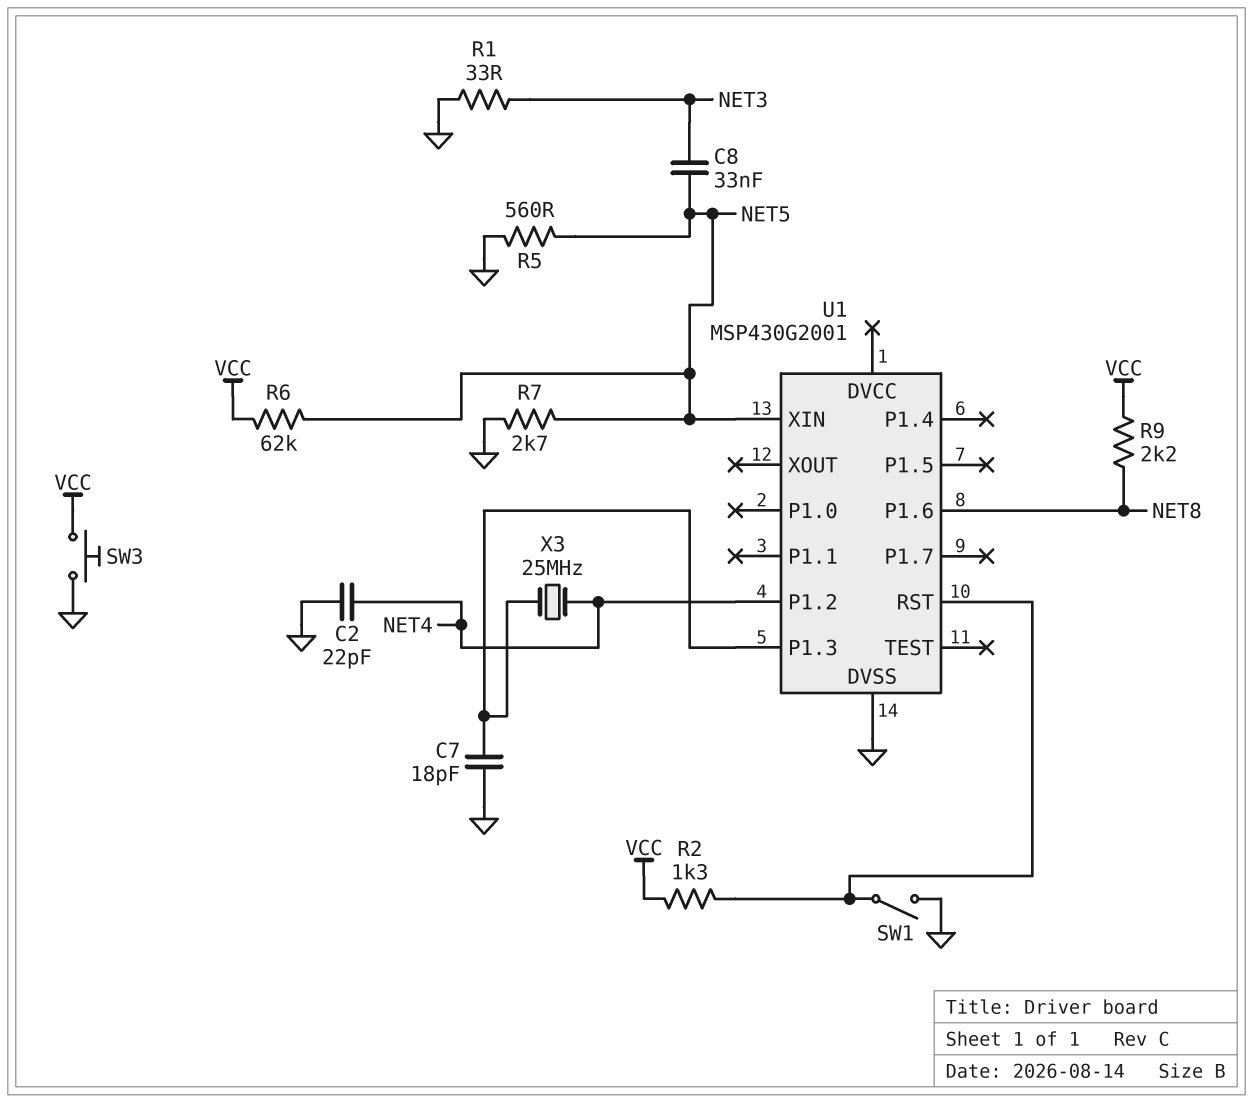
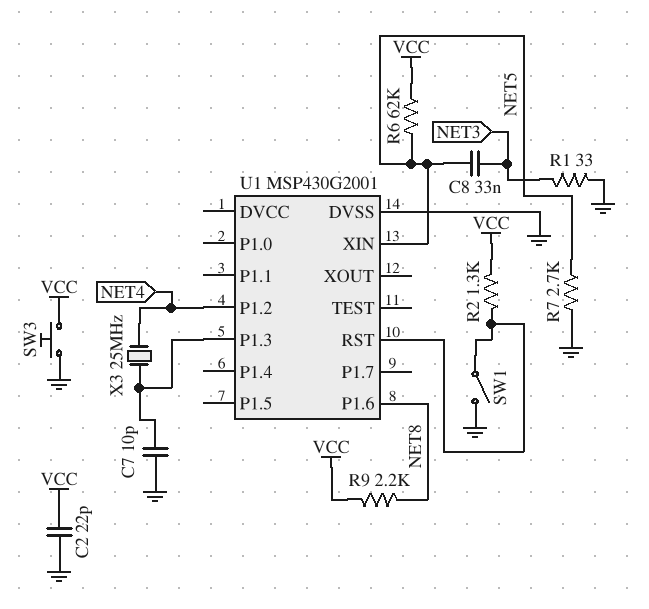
C2: 22pF (GND, NET4) -> 22pF (GND, VCC)
C7: 18pF (GND, U1/P1.3) -> 10pF (GND, U1/P1.3)
R5: 560 (GND, NET5) -> none

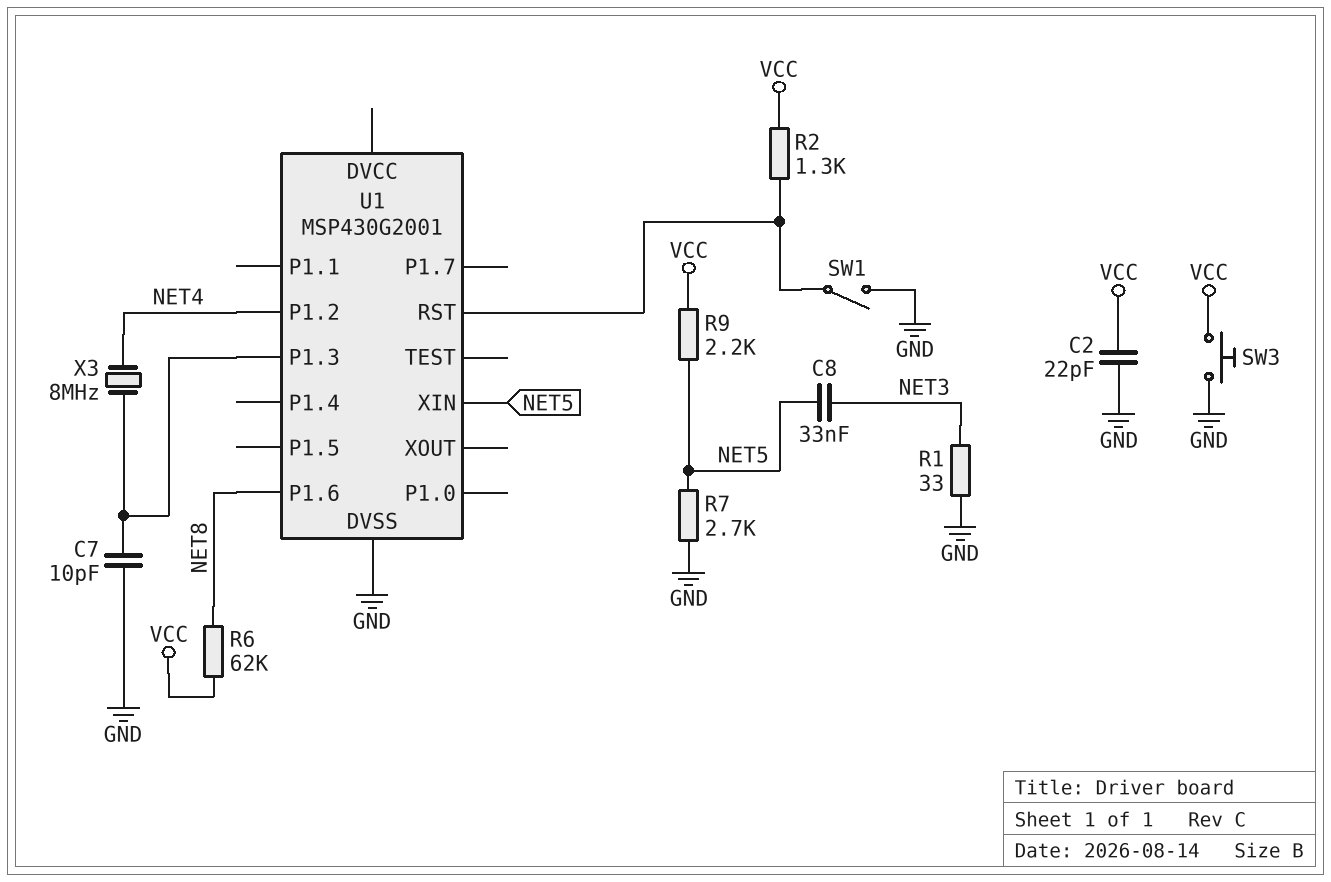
R6: 62k (NET5, VCC) -> 62k (NET8, VCC)
R9: 2.2k (NET8, VCC) -> 2.2k (NET5, VCC)
X3: 25MHz (NET4, U1/P1.3) -> 8MHz (NET4, U1/P1.3)

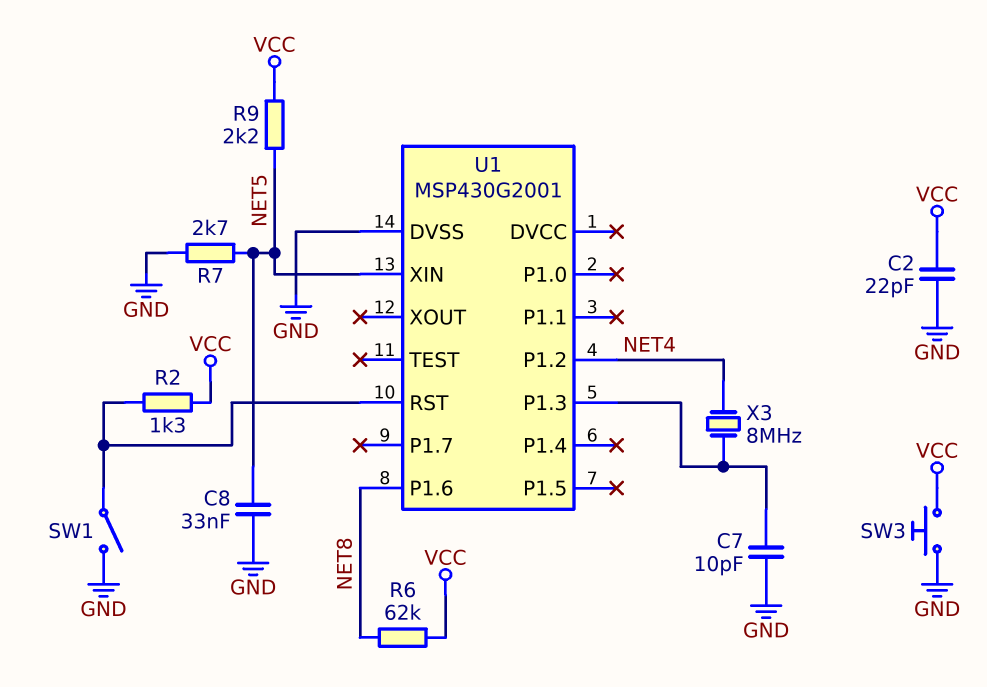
C8: 33nF (NET3, NET5) -> 33nF (GND, NET5)
R1: 33 (GND, NET3) -> none

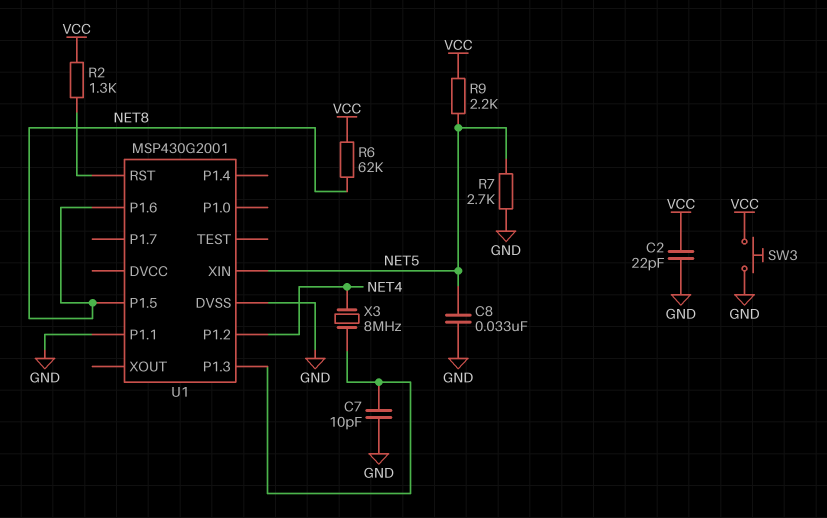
SW1: switch (GND, U1/RST) -> none
U1 pin P1.1: none -> GND
U1 pin P1.5: none -> NET8

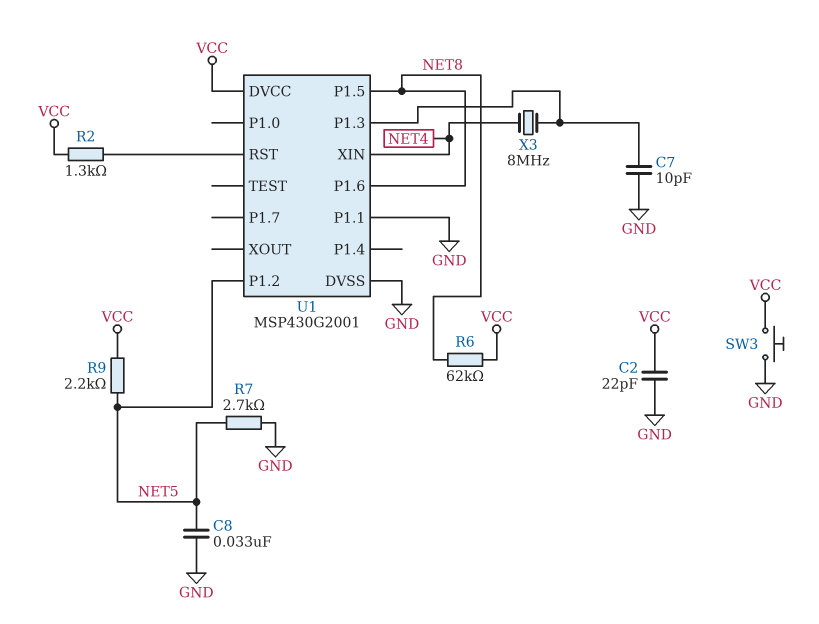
U1 pin DVCC: none -> VCC
U1 pin P1.2: NET4 -> NET5
U1 pin XIN: NET5 -> NET4

